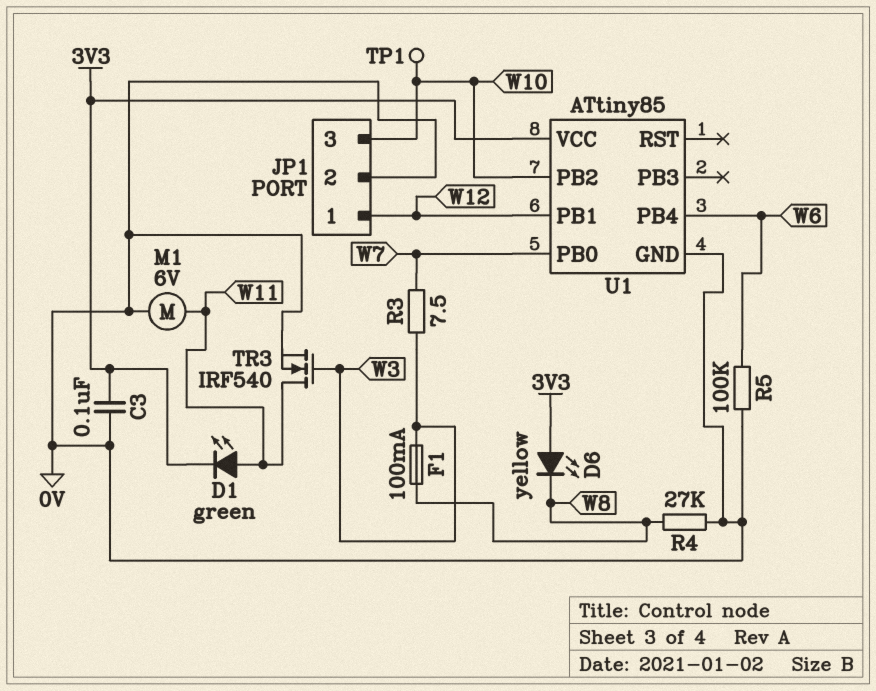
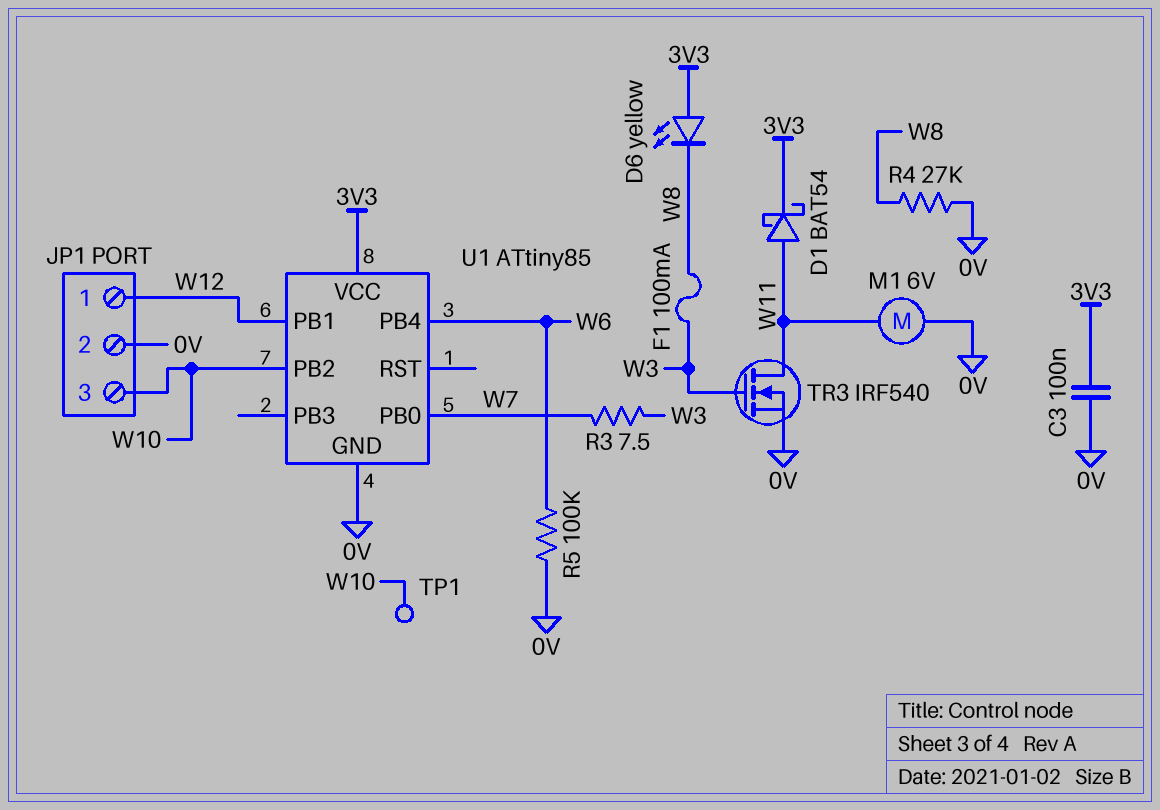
D1: LED green (A W11, K 3V3) -> schottky BAT54 (A W11, K 3V3)

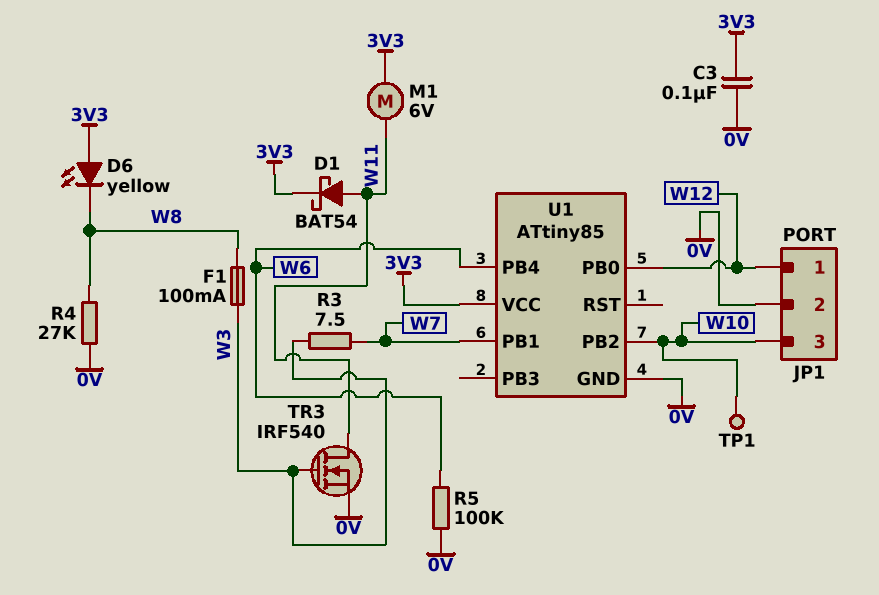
M1: motor 6V (0V, W11) -> motor 6V (3V3, W11)
U1 pin PB0: W7 -> W12
U1 pin PB1: W12 -> W7

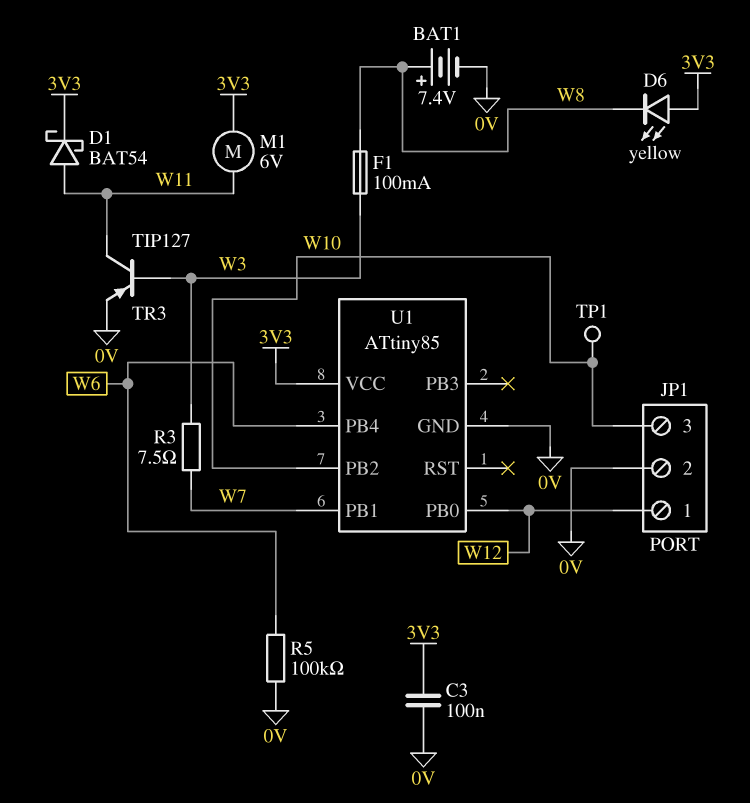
BAT1: none -> 7.4V (plus W8, minus 0V)
R4: 27k (0V, W8) -> none
TR3: NMOS IRF540 (G W3, D W11, S 0V) -> PNP TIP127 (B W3, C W11, E 0V)

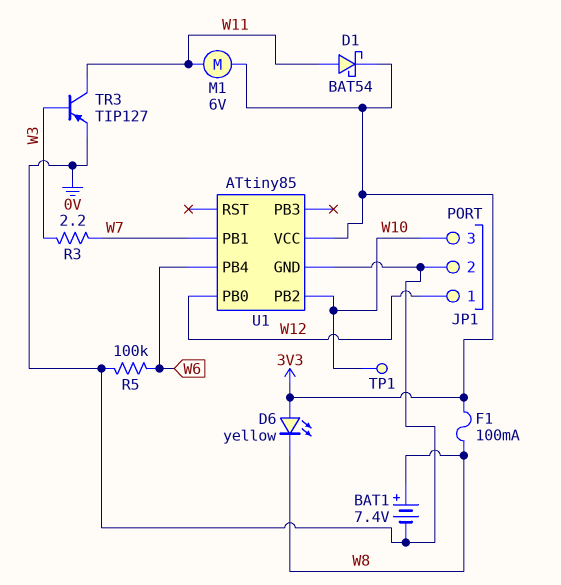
C3: 100nF (0V, 3V3) -> none
F1: 100mA (W3, W8) -> 100mA (3V3, W8)
R3: 7.5 (W3, W7) -> 2.2 (W3, W7)

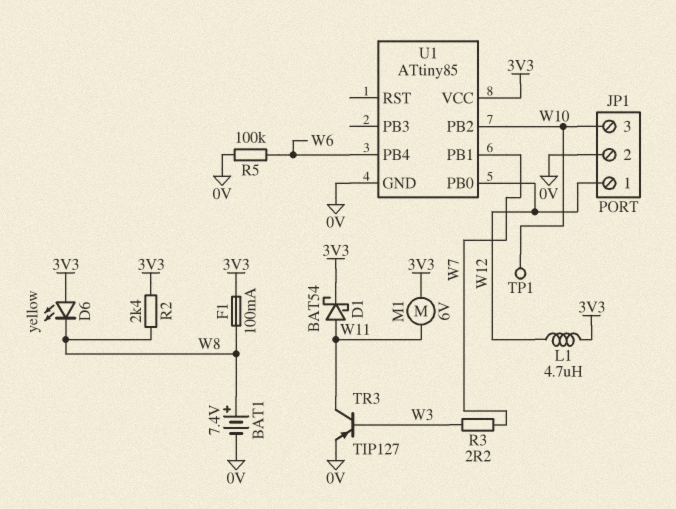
L1: none -> 4.7uH (3V3, W12)
R2: none -> 2.4k (3V3, W8)

